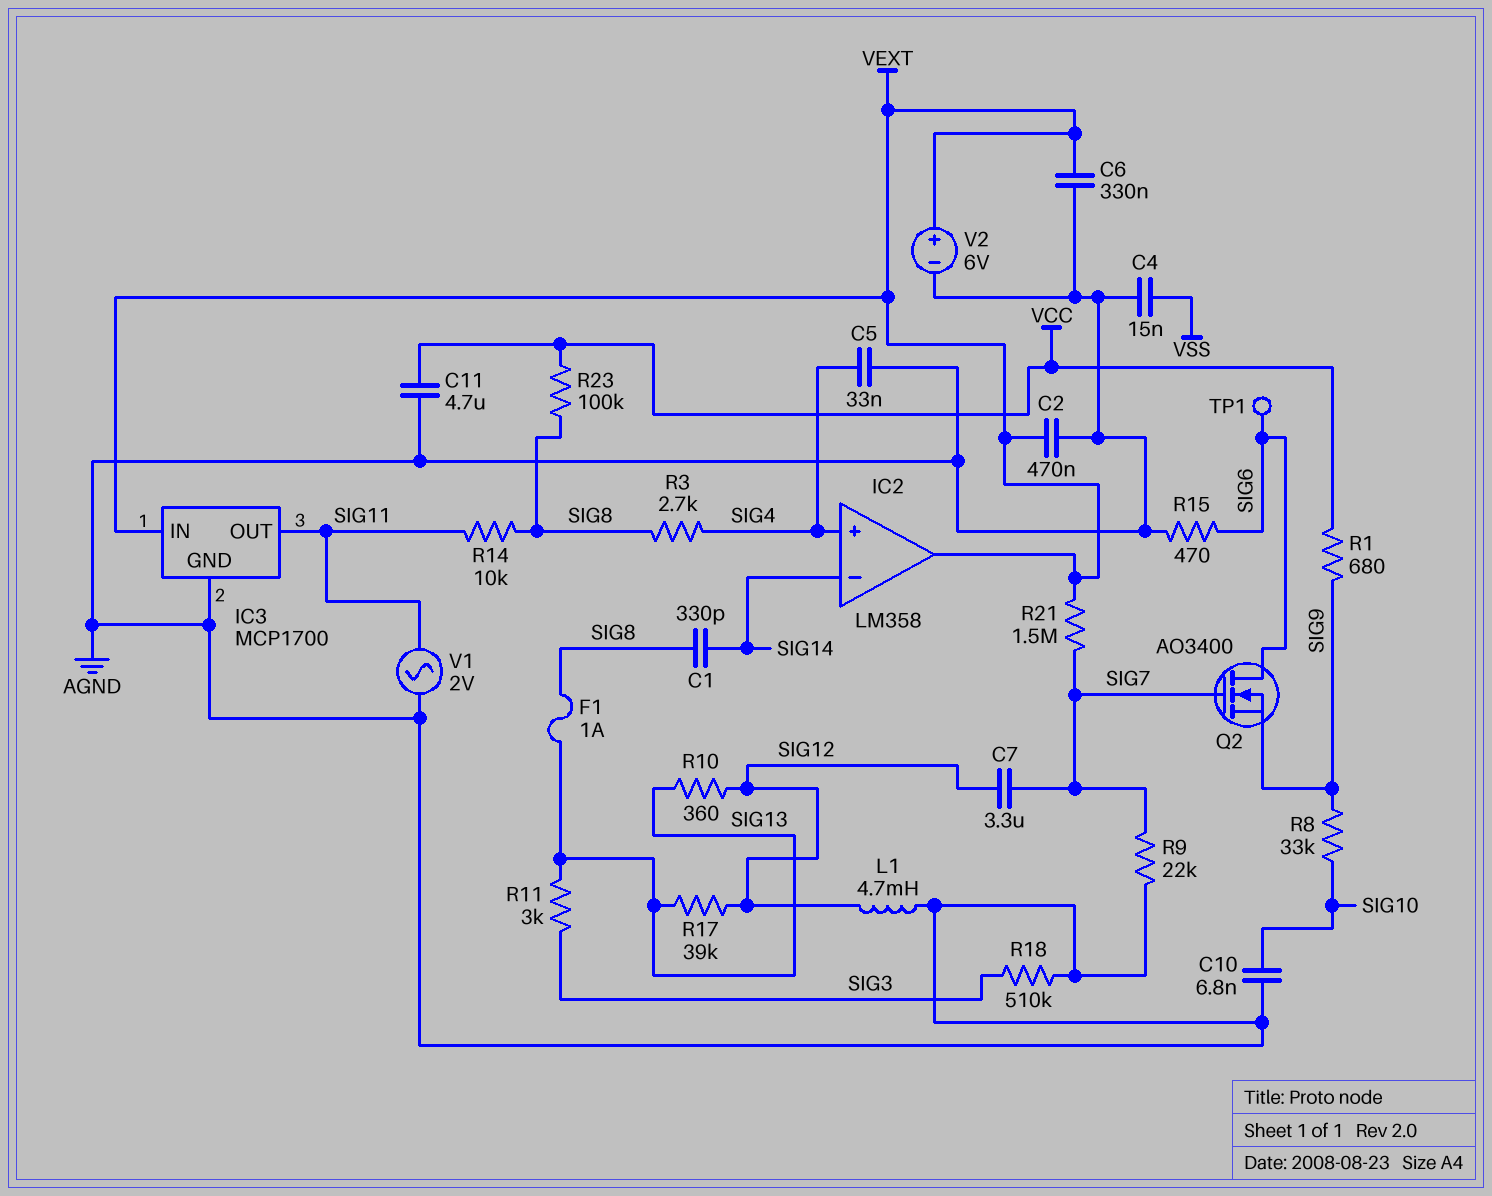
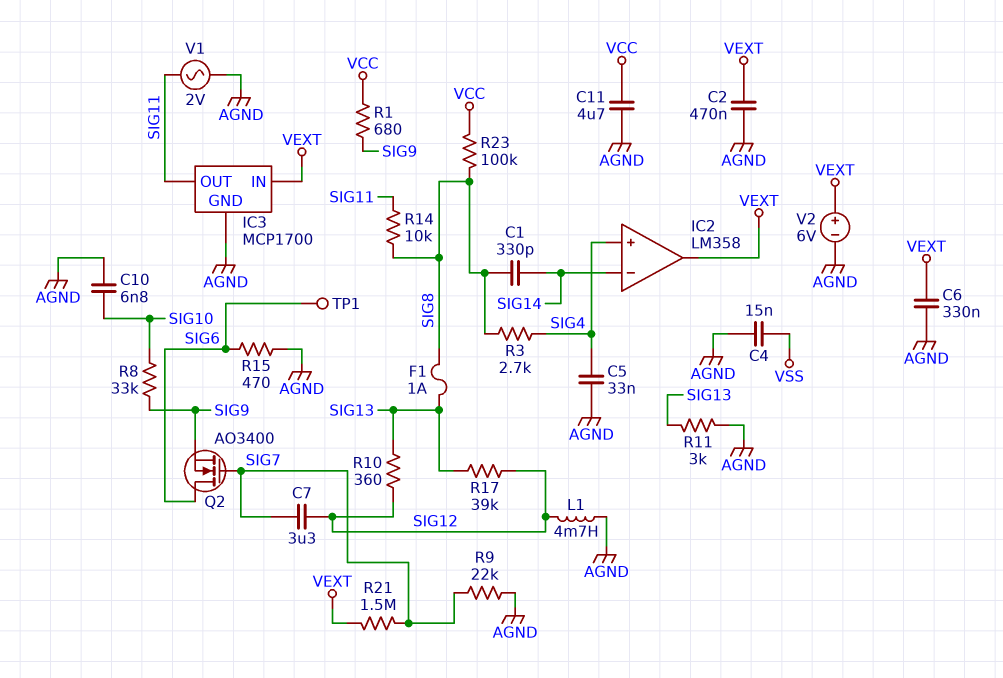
R11: 3k (SIG3, SIG13) -> 3k (AGND, SIG13)
R18: 510k (AGND, SIG3) -> none

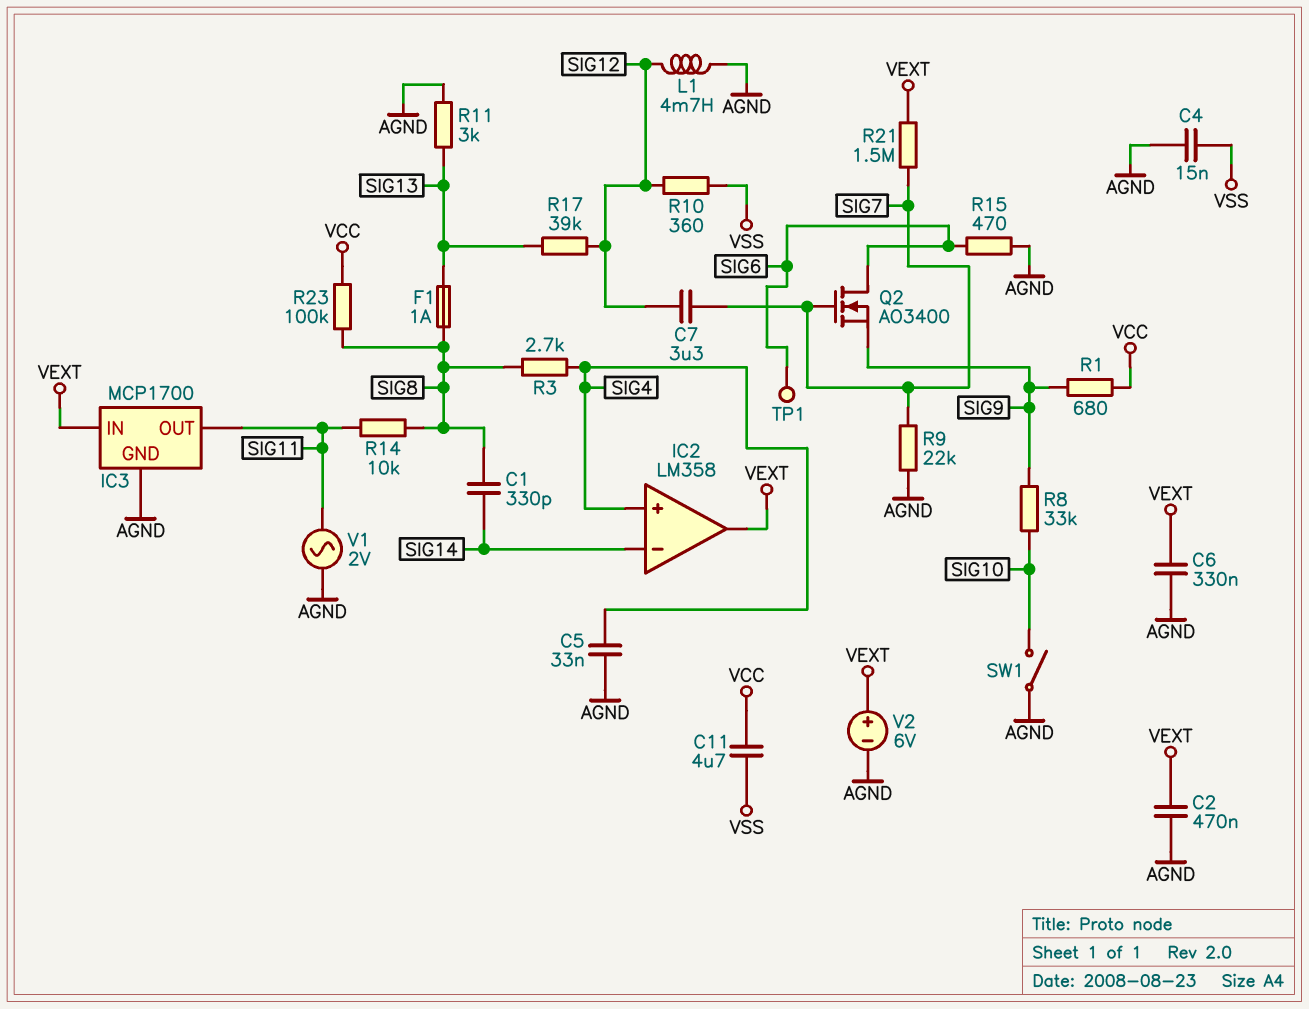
C10: 6.8nF (AGND, SIG10) -> none
C11: 4.7uF (AGND, VCC) -> 4.7uF (VCC, VSS)
R10: 360 (SIG12, SIG13) -> 360 (SIG12, VSS)
SW1: none -> switch (AGND, SIG10)

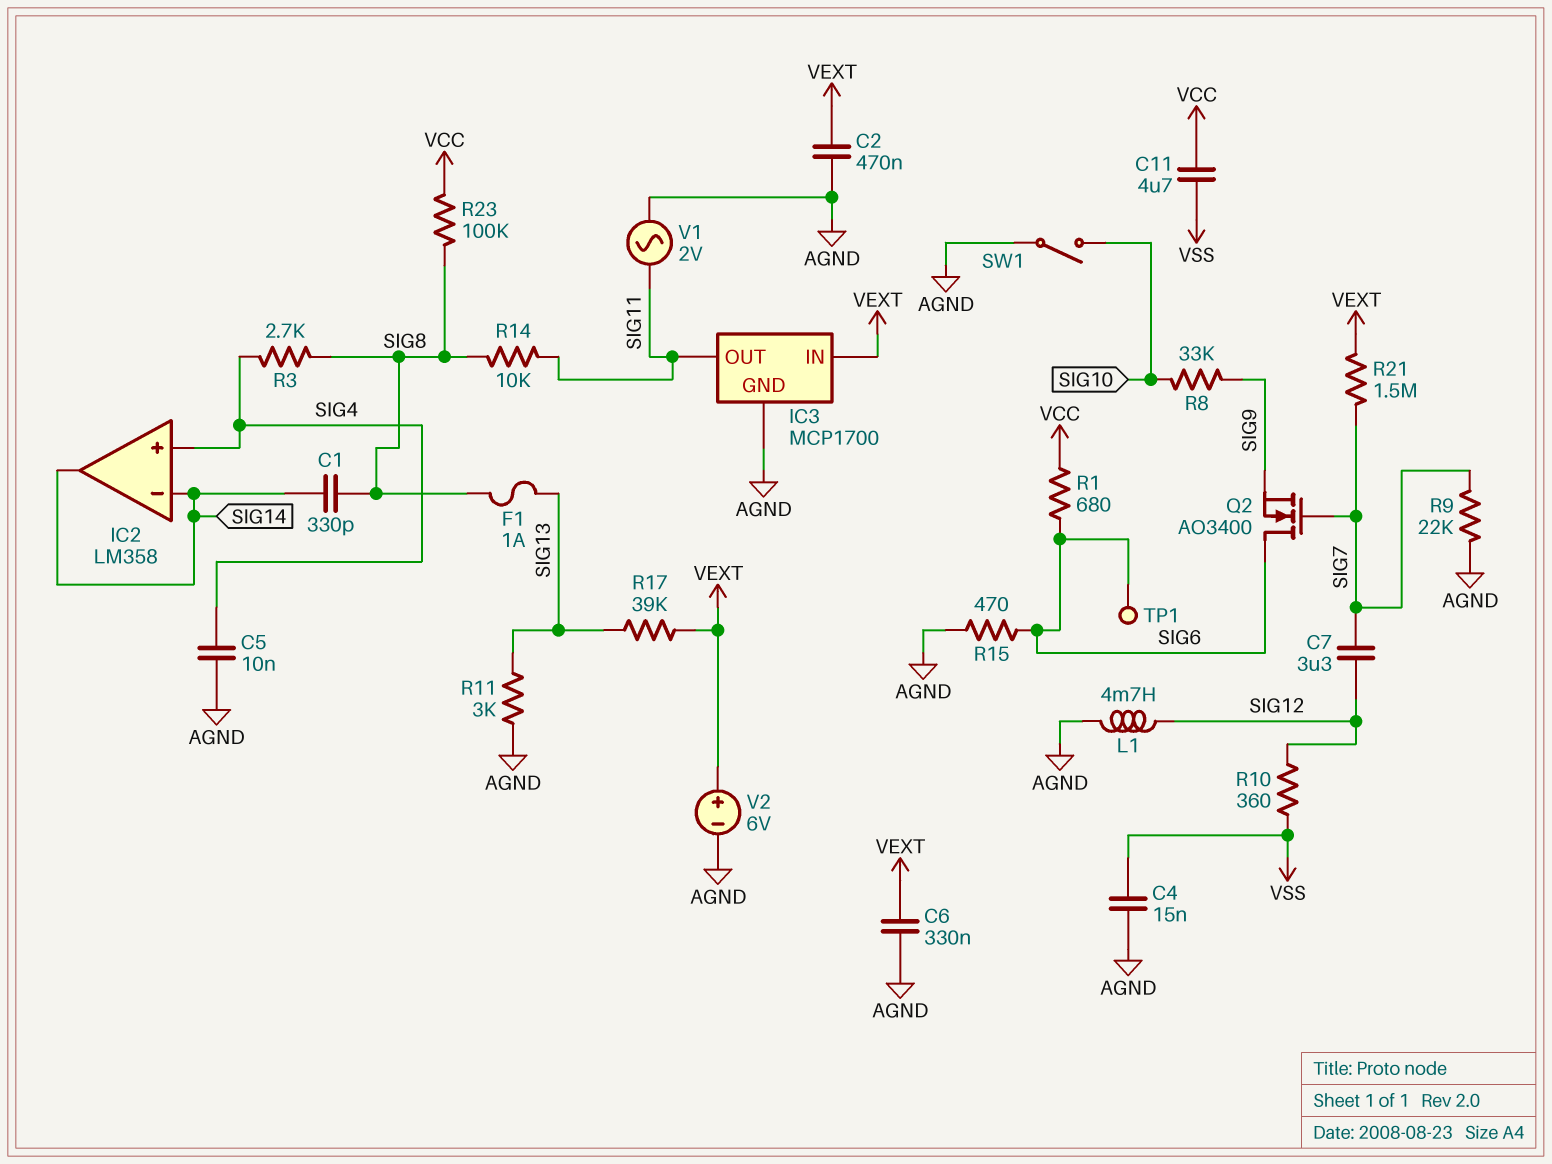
C5: 33nF (AGND, SIG4) -> 10nF (AGND, SIG4)
IC2 pin out: VEXT -> SIG14
R1: 680 (SIG9, VCC) -> 680 (SIG6, VCC)
R17: 39k (SIG12, SIG13) -> 39k (SIG13, VEXT)

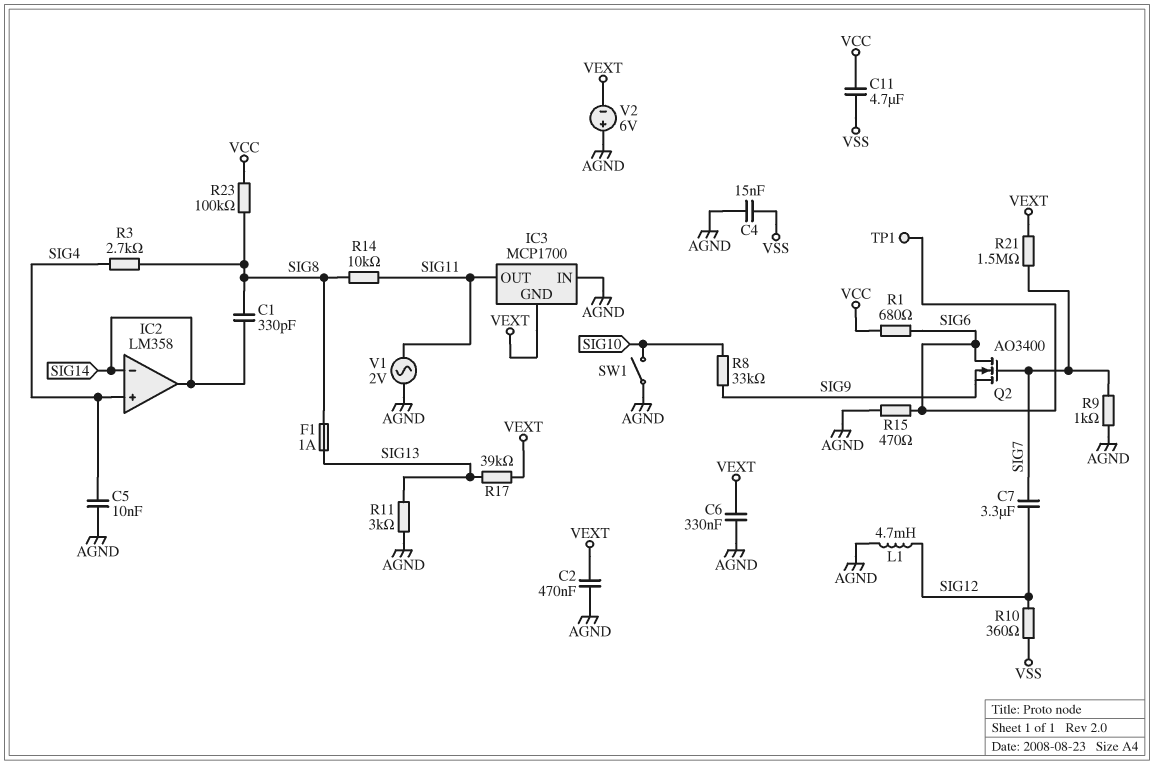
IC3 pin GND: AGND -> VEXT
IC3 pin IN: VEXT -> AGND
R9: 22k (AGND, SIG7) -> 1k (AGND, SIG7)
V2: 6V (plus VEXT, minus AGND) -> 6V (plus AGND, minus VEXT)

